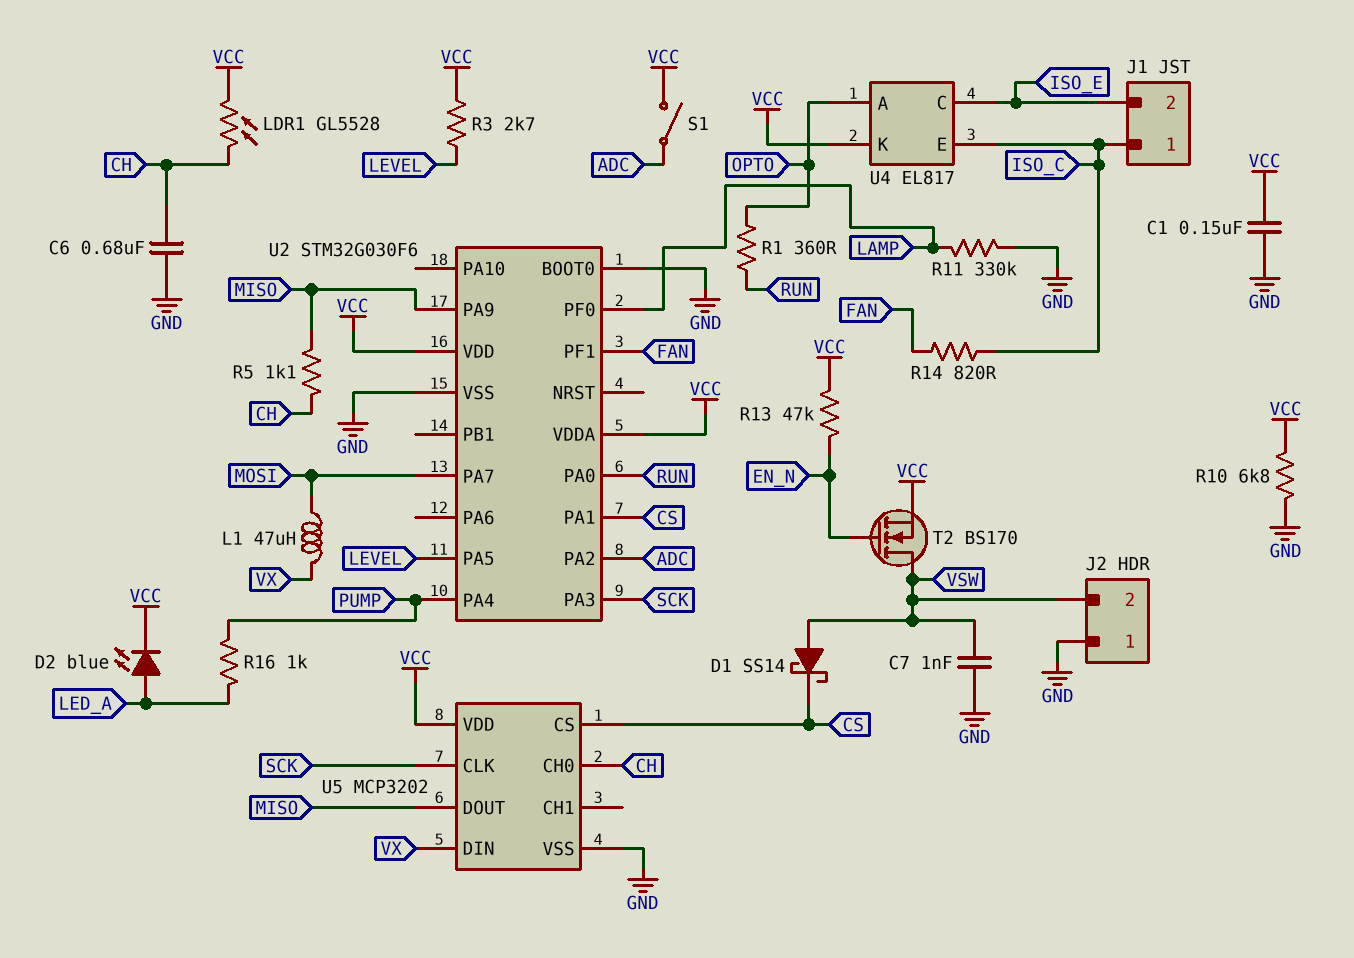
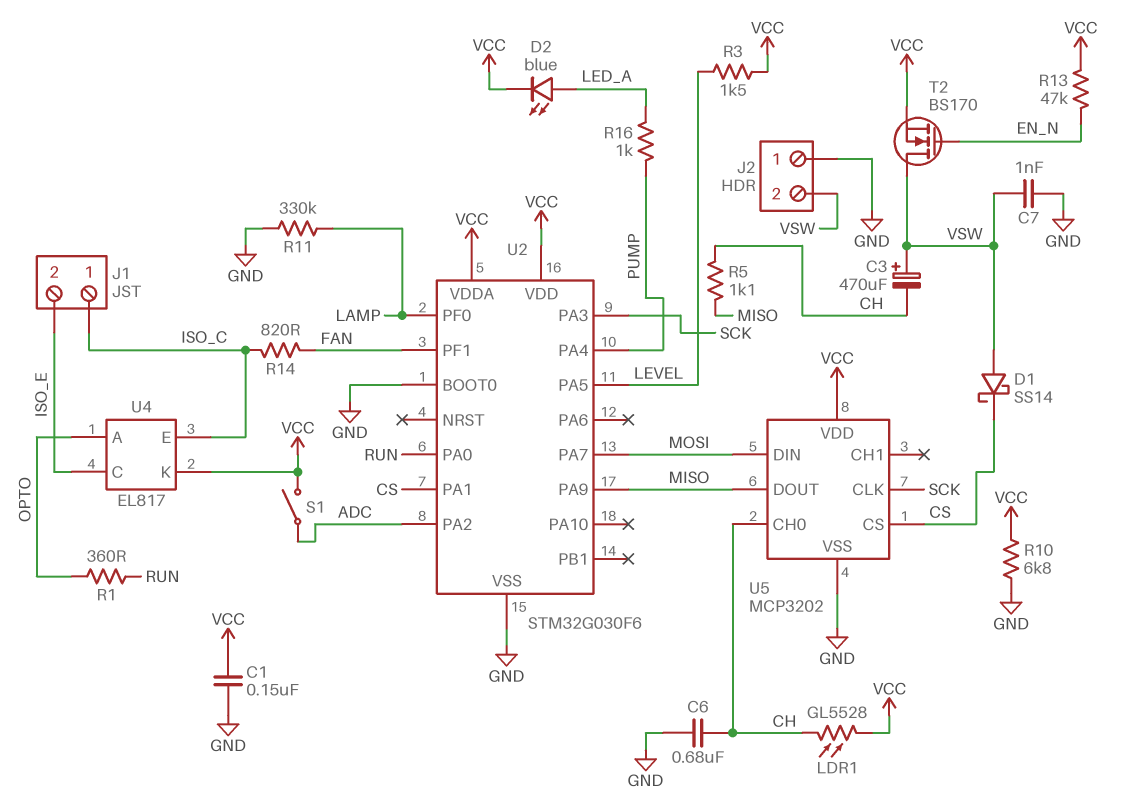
C3: none -> 470uF (plus VSW, minus CH)
L1: 47uH (MOSI, VX) -> none
R3: 2.7k (LEVEL, VCC) -> 1.5k (LEVEL, VCC)
U5 pin DIN: VX -> MOSI

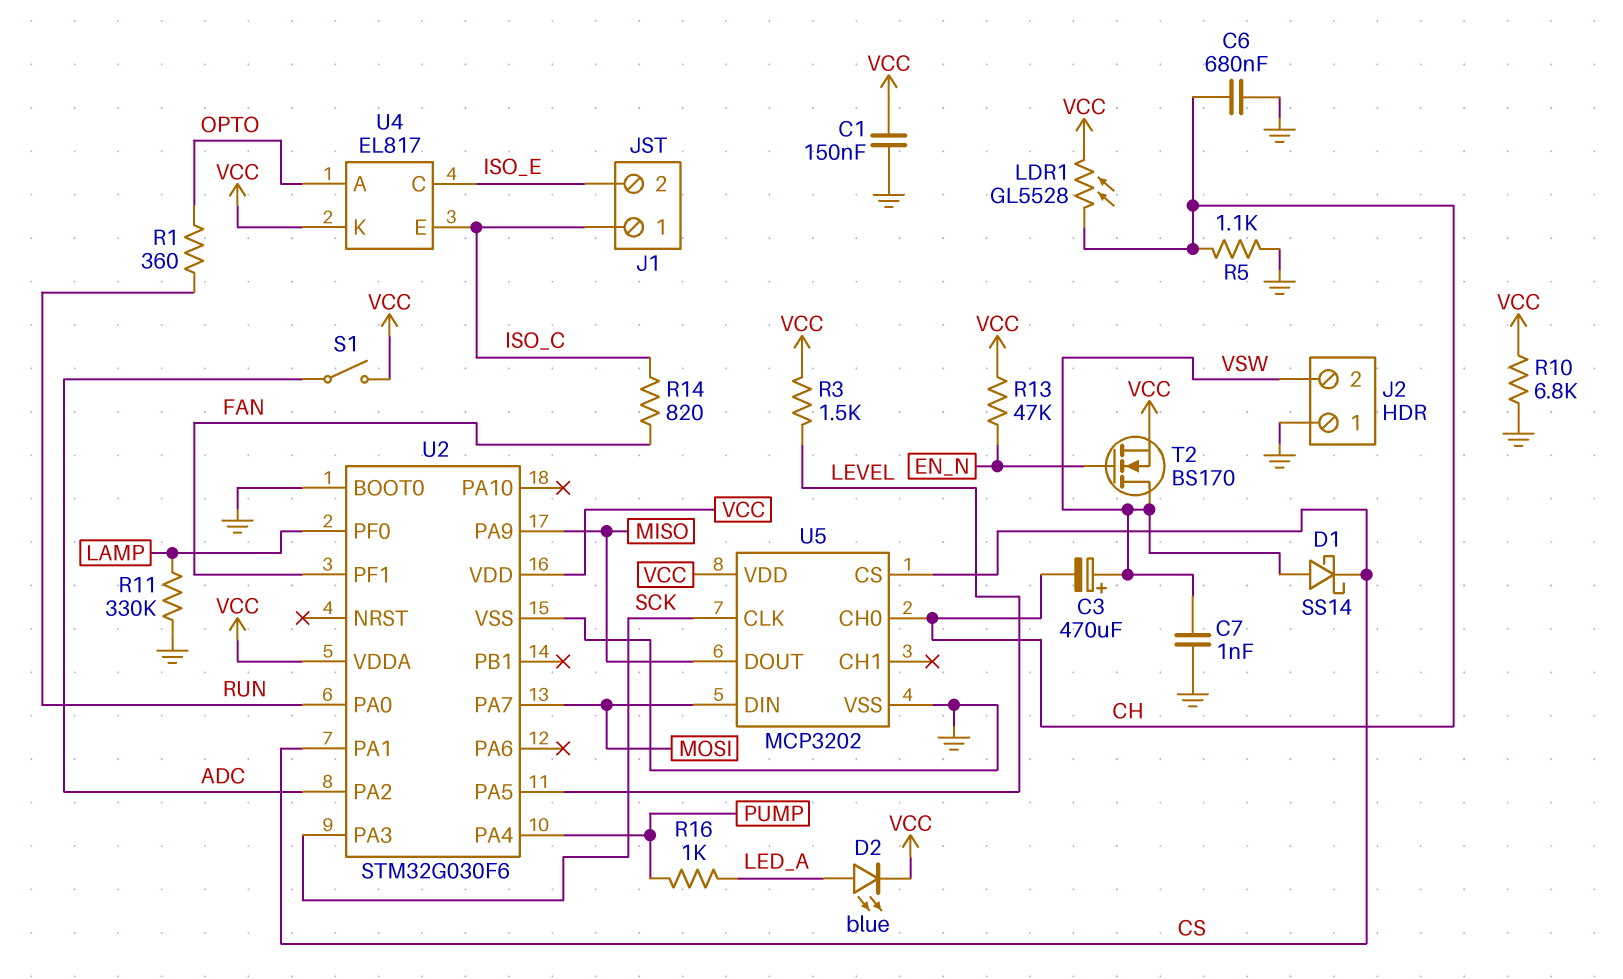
R5: 1.1k (CH, MISO) -> 1.1k (CH, GND)

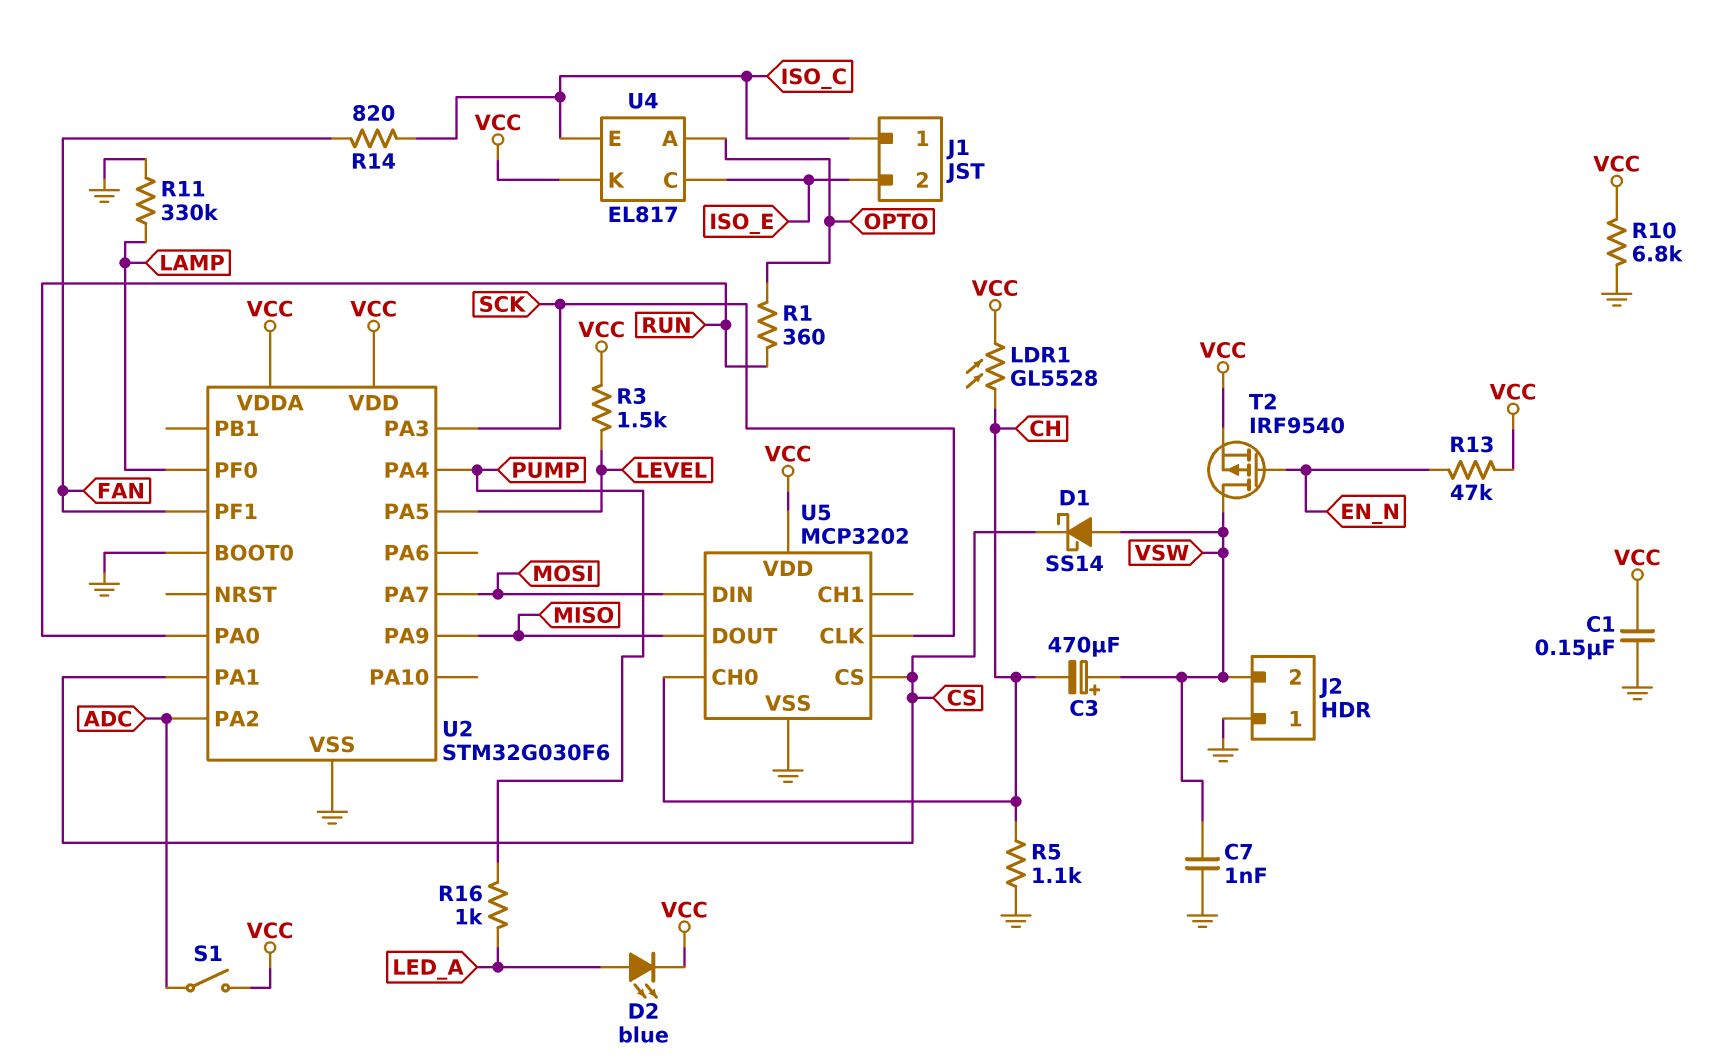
C6: 680nF (CH, GND) -> none
T2: NMOS BS170 (G EN_N, D VSW, S VCC) -> PMOS IRF9540 (G EN_N, D VSW, S VCC)

